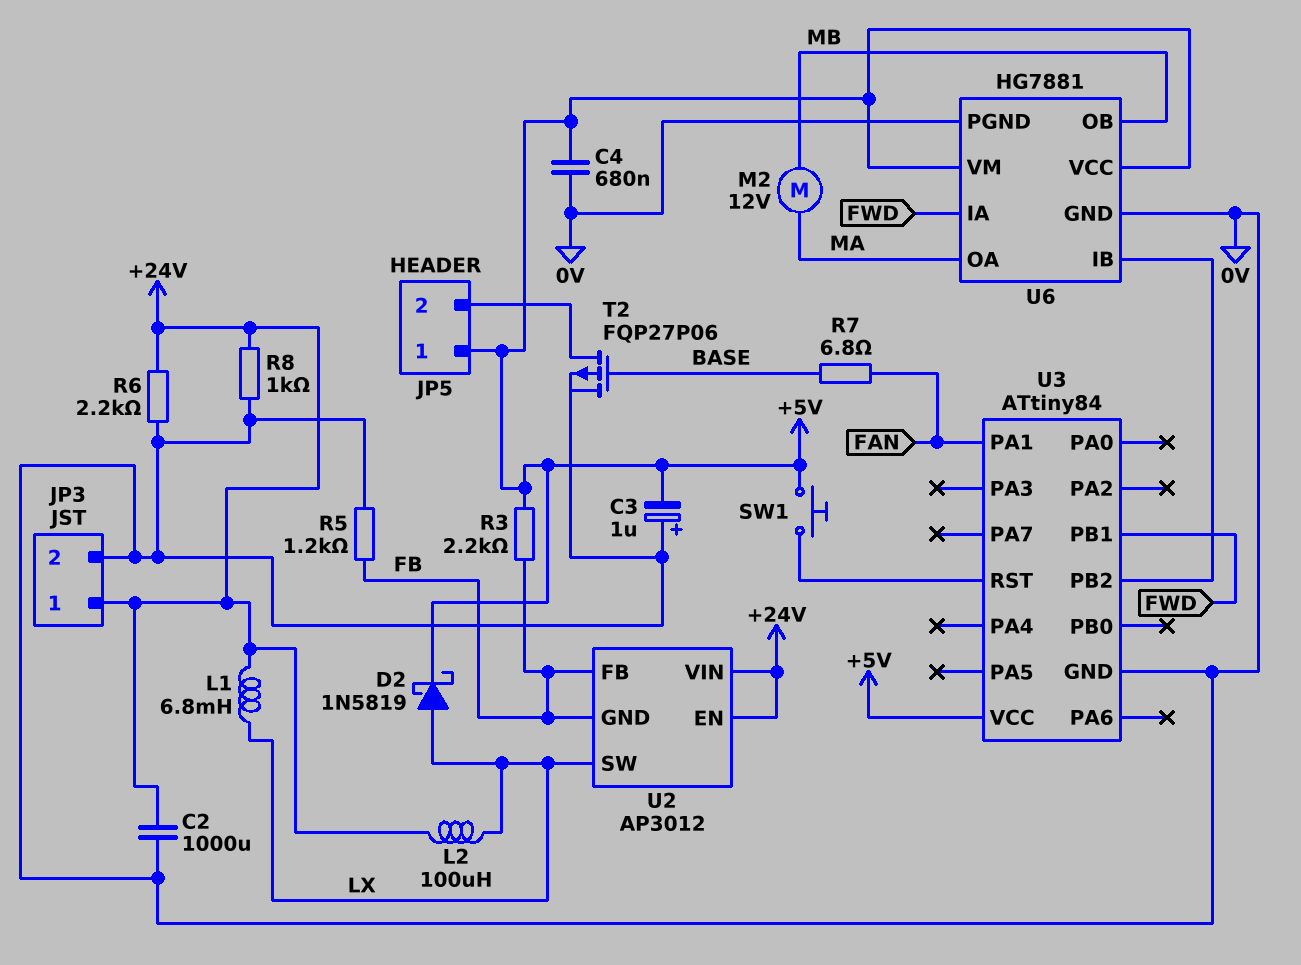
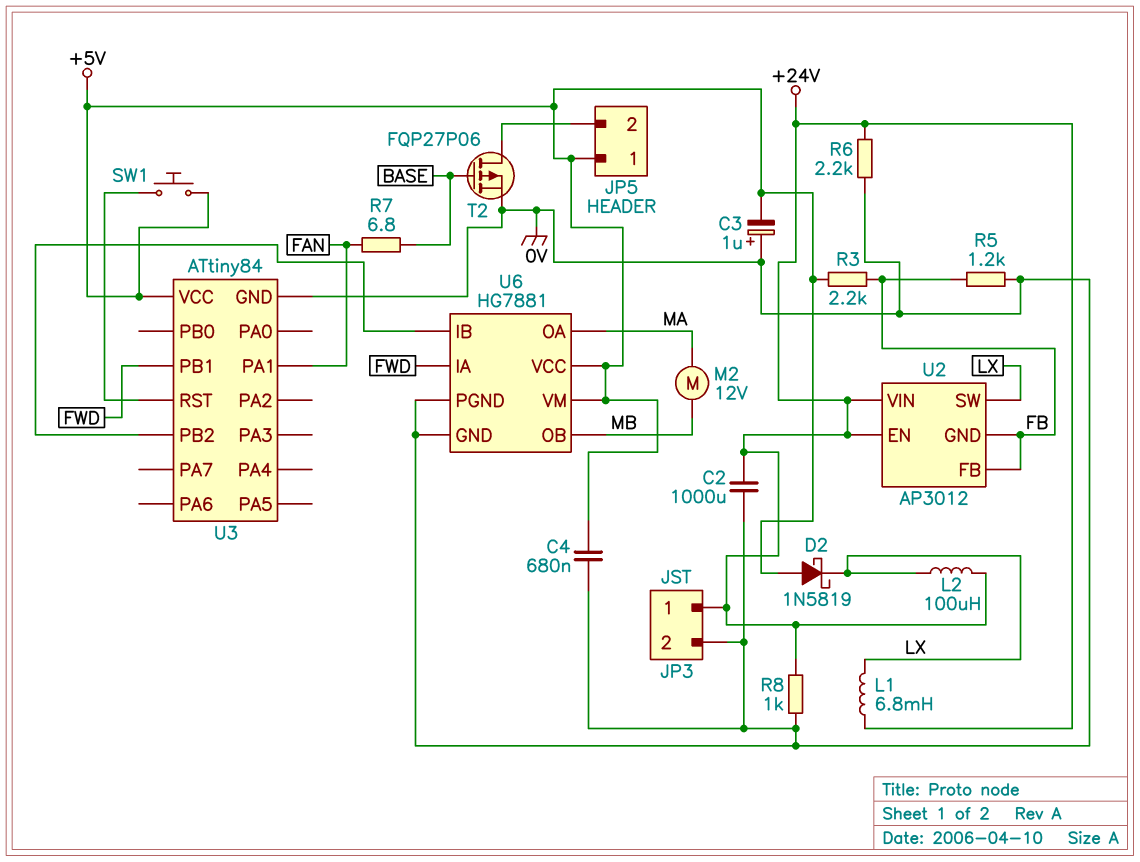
D2: schottky 1N5819 (A LX, K +5V) -> schottky 1N5819 (A +5V, K LX)

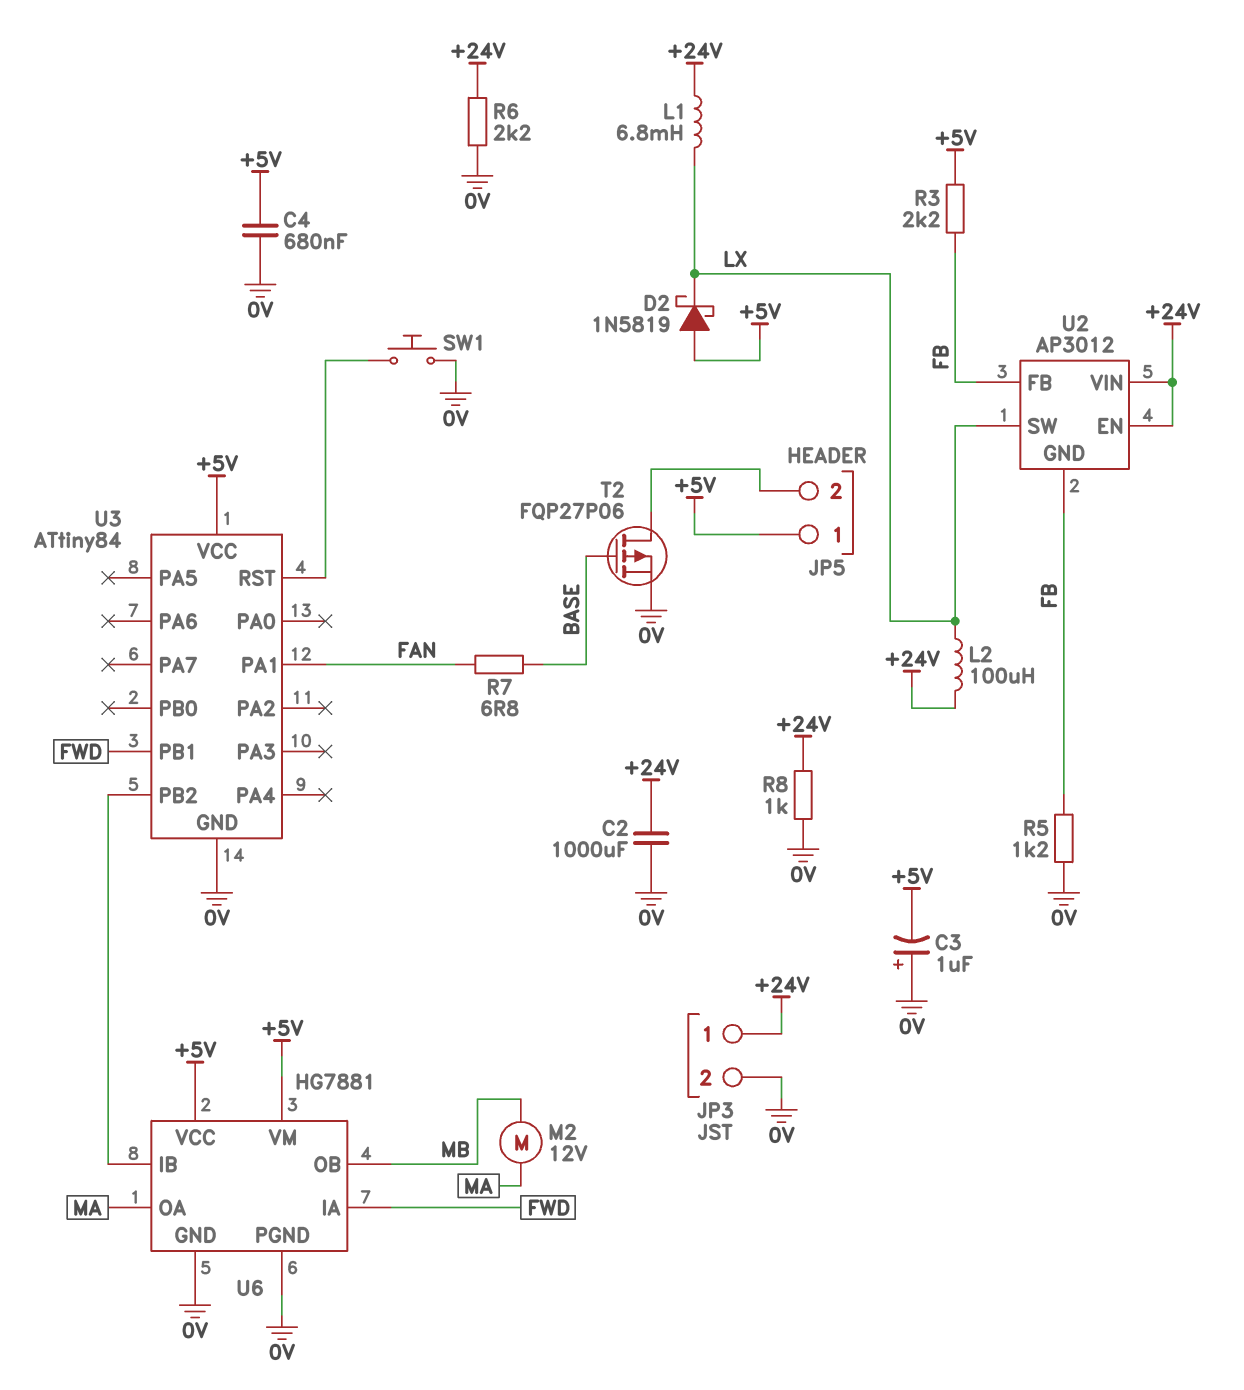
SW1: button (+5V, U3/RST) -> button (0V, U3/RST)

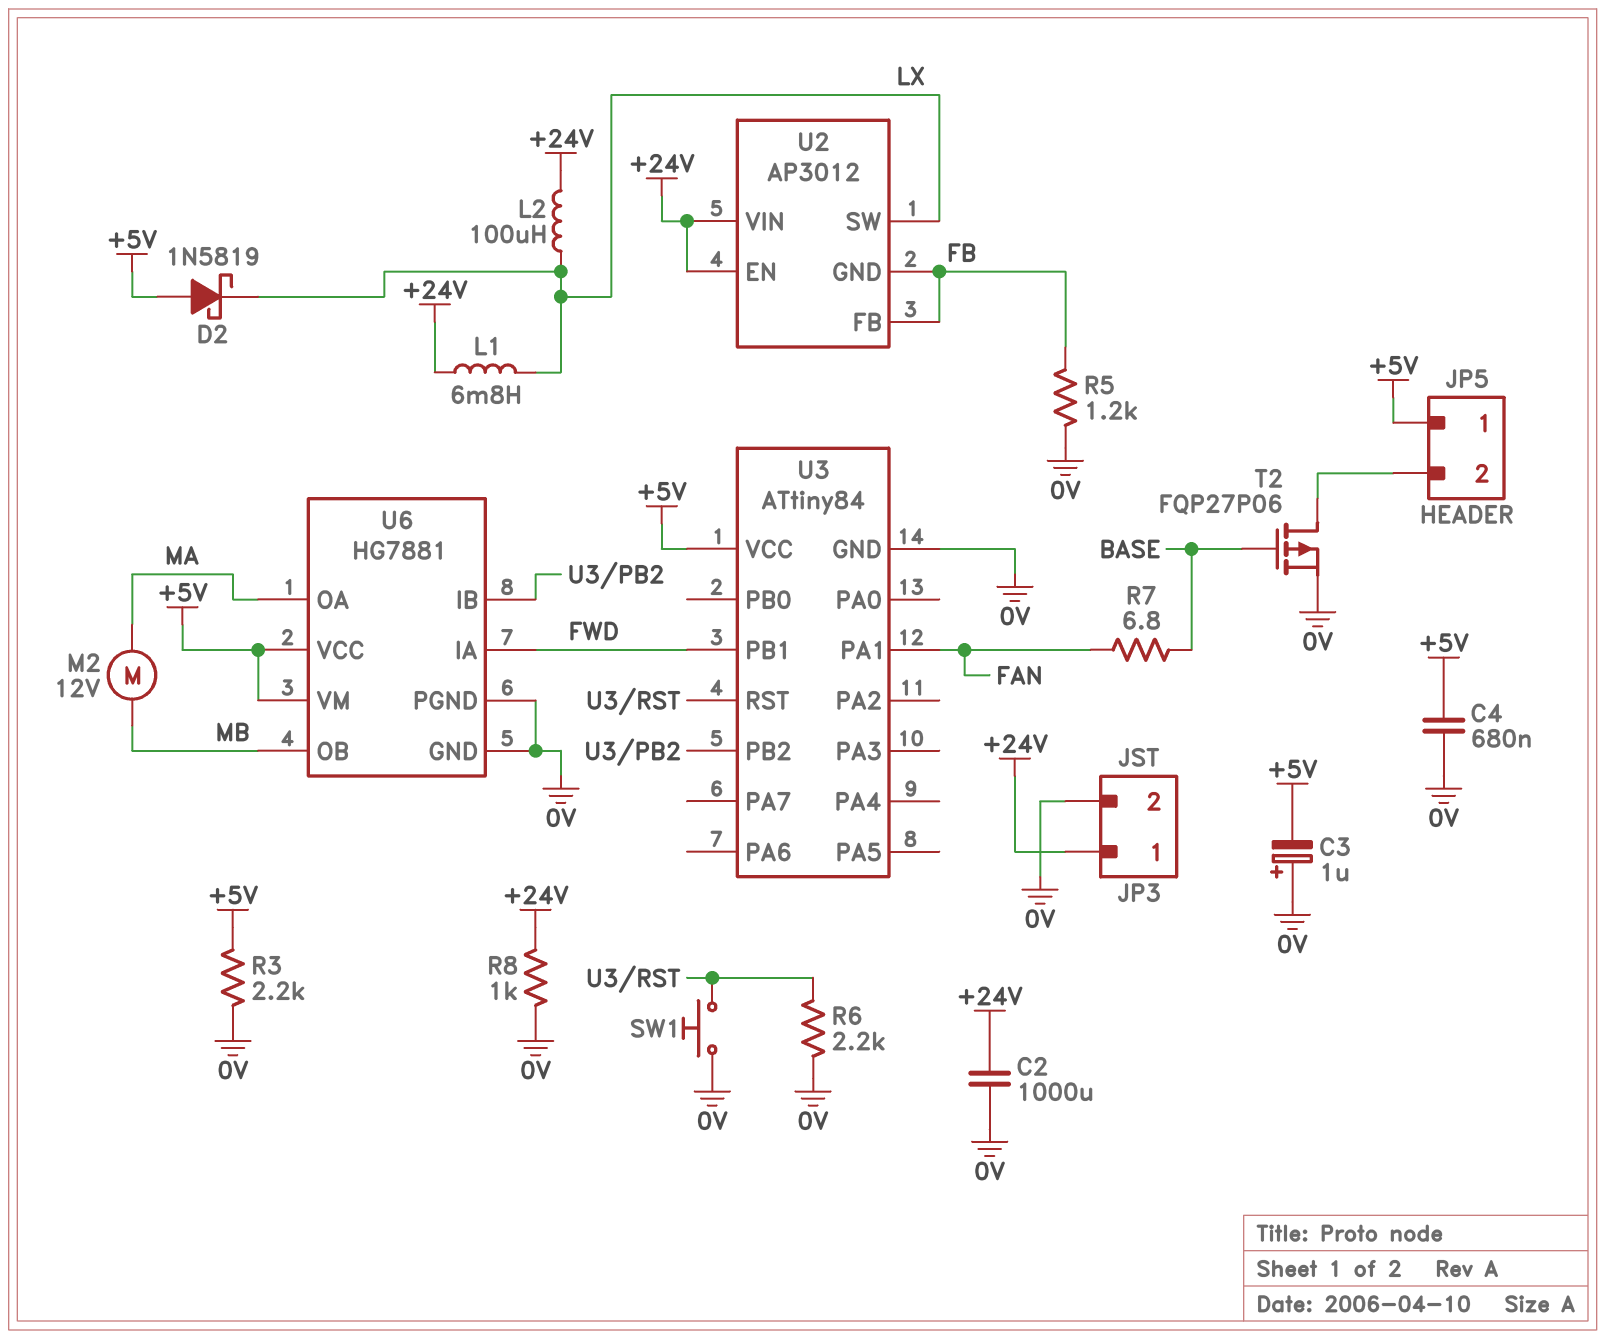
R3: 2.2k (+5V, FB) -> 2.2k (+5V, 0V)
R6: 2.2k (+24V, 0V) -> 2.2k (0V, U3/RST)

